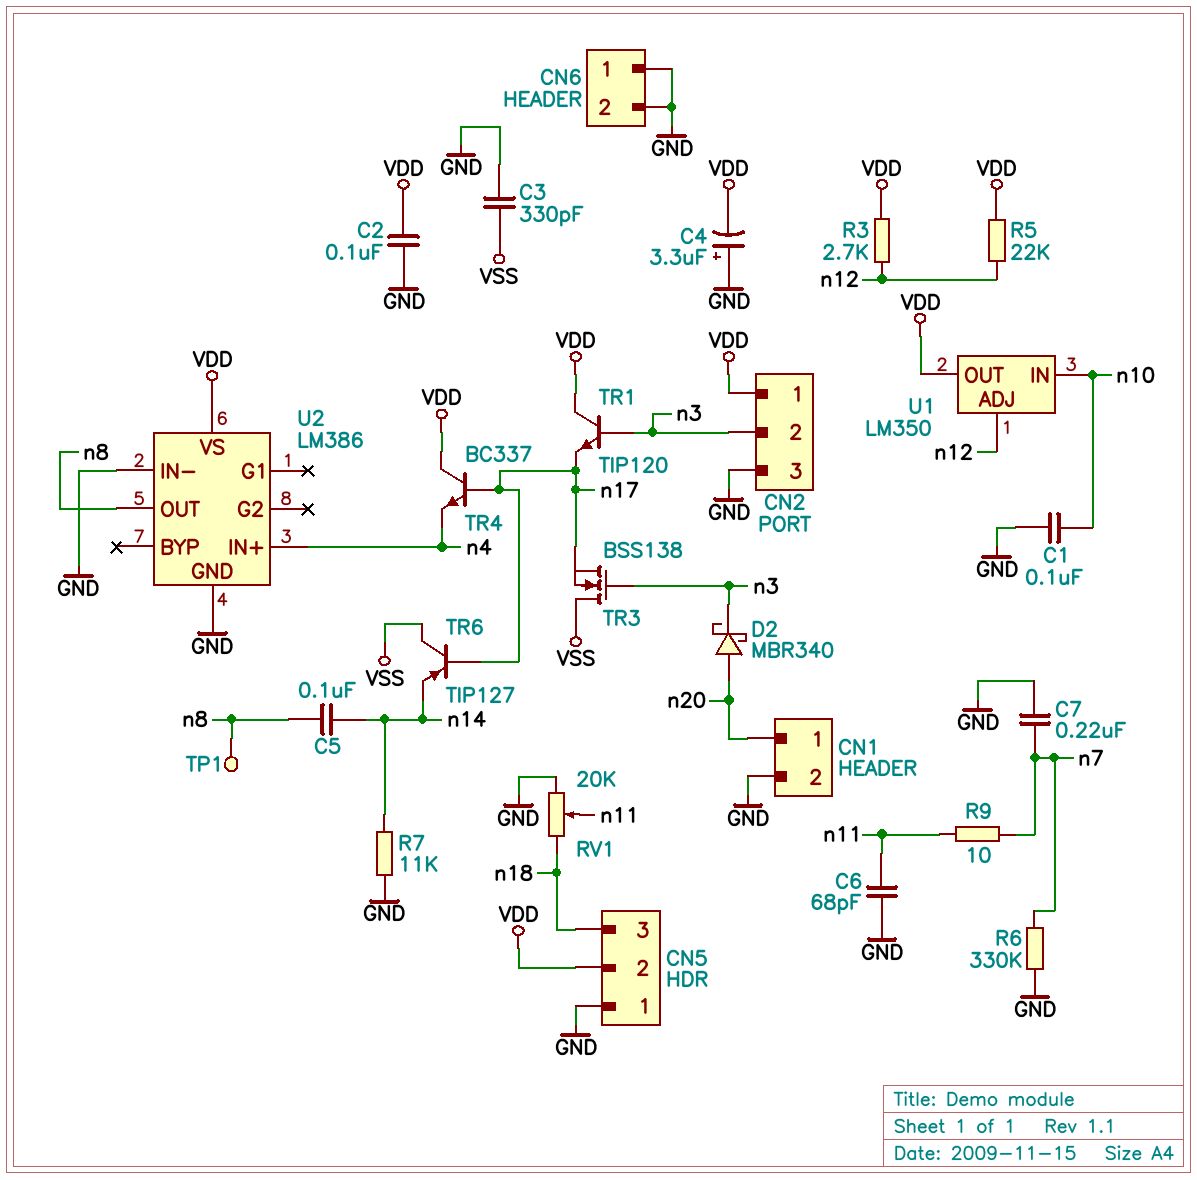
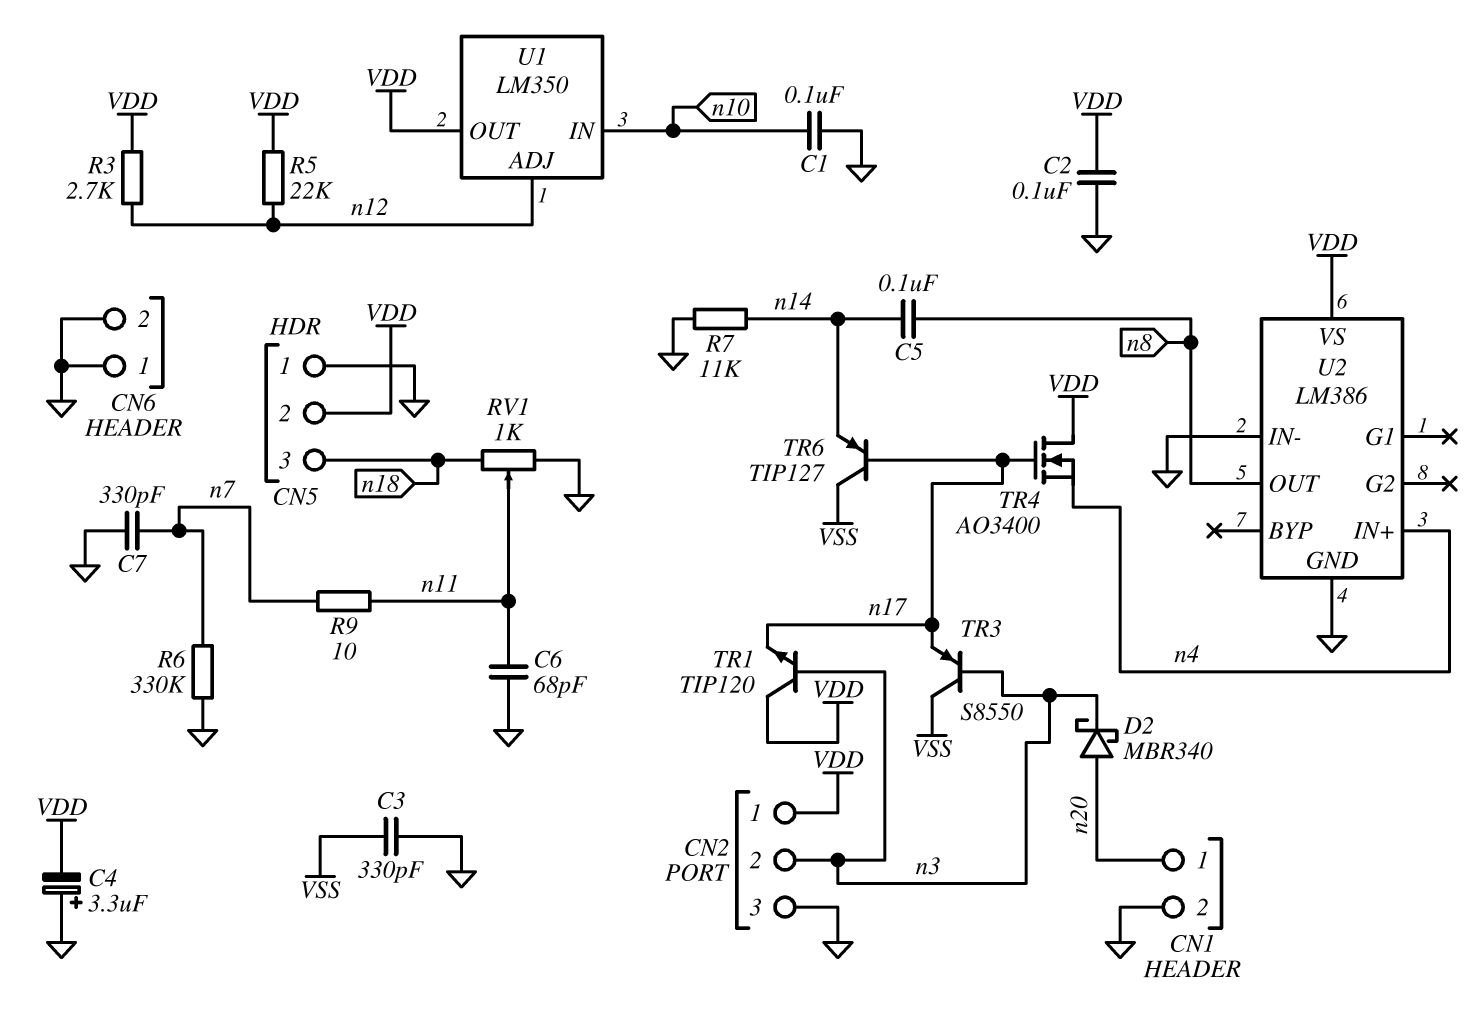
C7: 220nF (GND, n7) -> 330pF (GND, n7)
RV1: 20k (GND, n18, wiper n11) -> 1k (GND, n18, wiper n11)
TP1: test point (n8) -> none
TR3: NMOS BSS138 (G n3, D VSS, S n17) -> PNP S8550 (B n3, C VSS, E n17)
TR4: NPN BC337 (B n17, C VDD, E n4) -> NMOS AO3400 (G n17, D VDD, S n4)

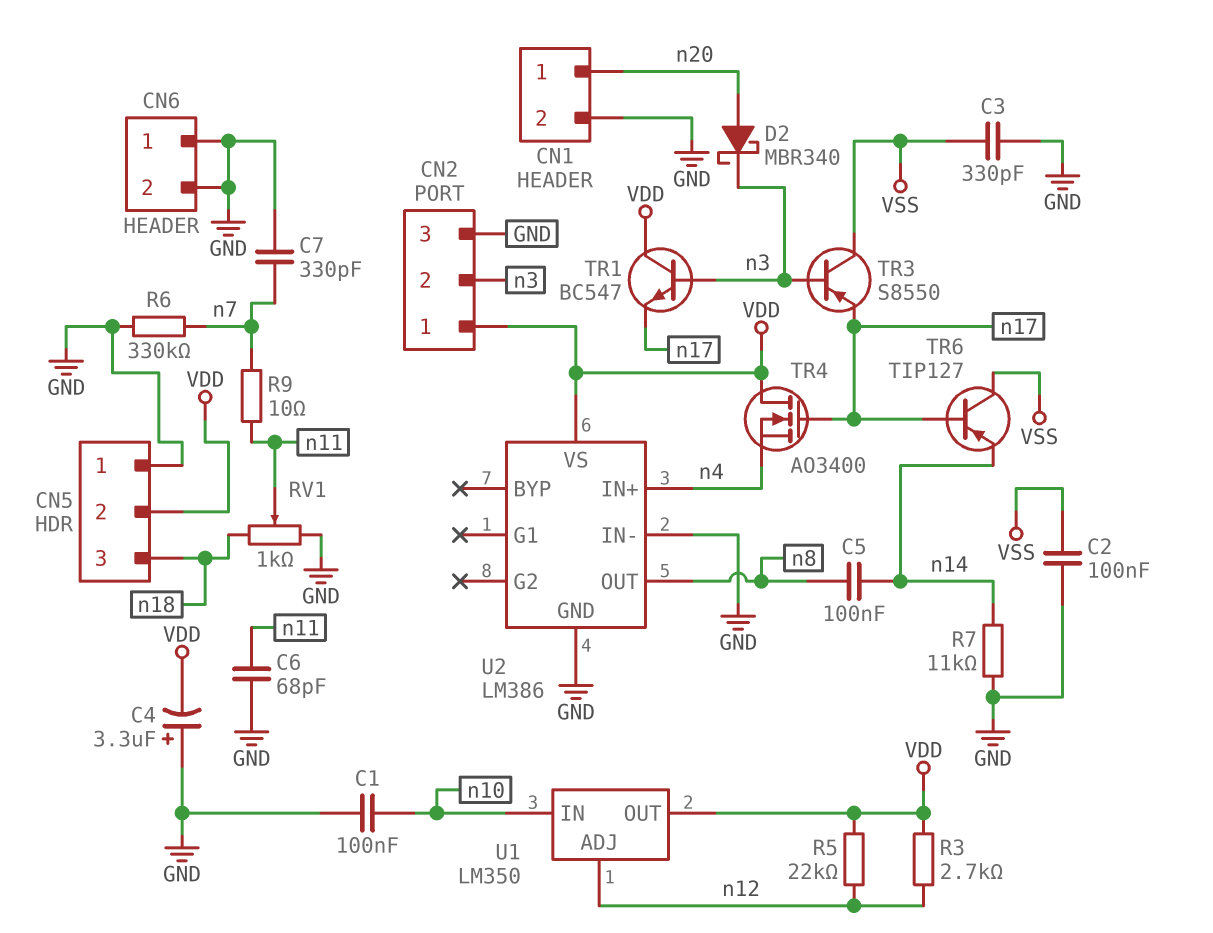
C2: 100nF (GND, VDD) -> 100nF (GND, VSS)
TR1: NPN TIP120 (B n3, C VDD, E n17) -> NPN BC547 (B n3, C VDD, E n17)

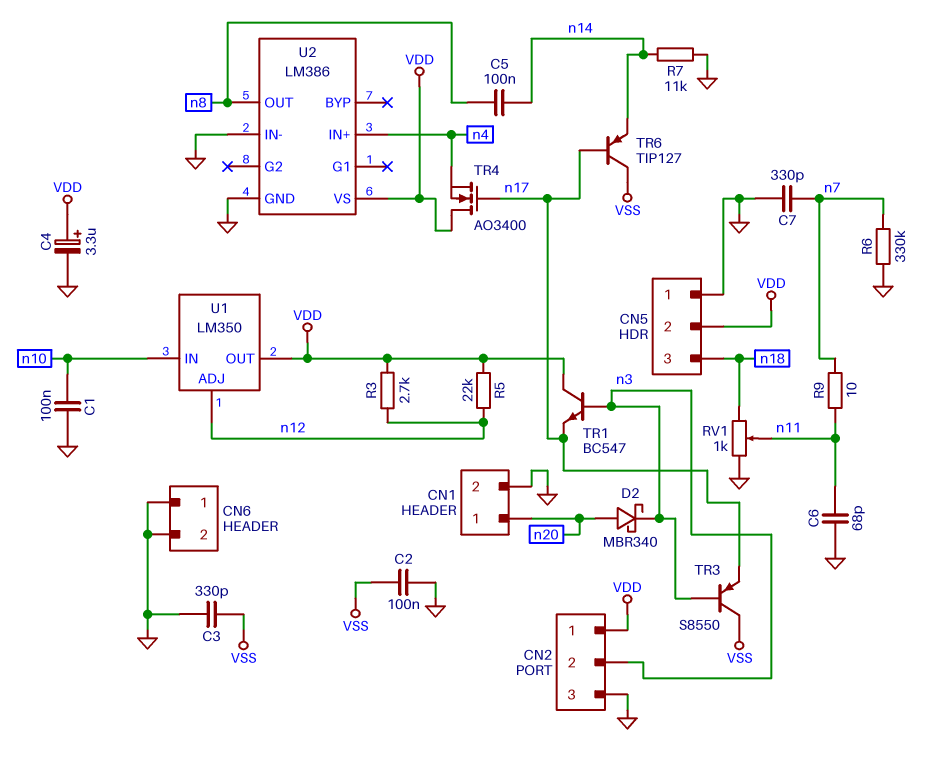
C4: 3.3uF (plus GND, minus VDD) -> 3.3uF (plus VDD, minus GND)

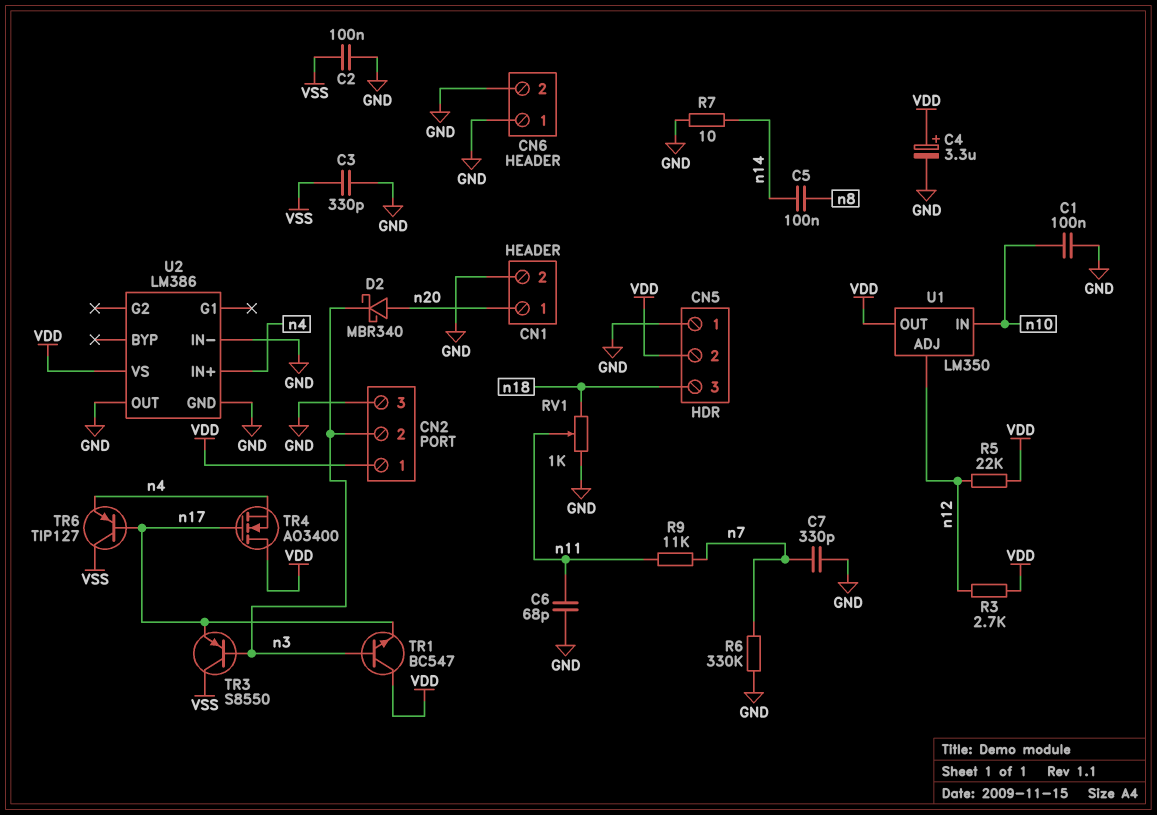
R7: 11k (GND, n14) -> 10 (GND, n14)
R9: 10 (n7, n11) -> 11k (n7, n11)
TR6: PNP TIP127 (B n17, C VSS, E n14) -> PNP TIP127 (B n17, C VSS, E n4)
U2 pin OUT: n8 -> GND

